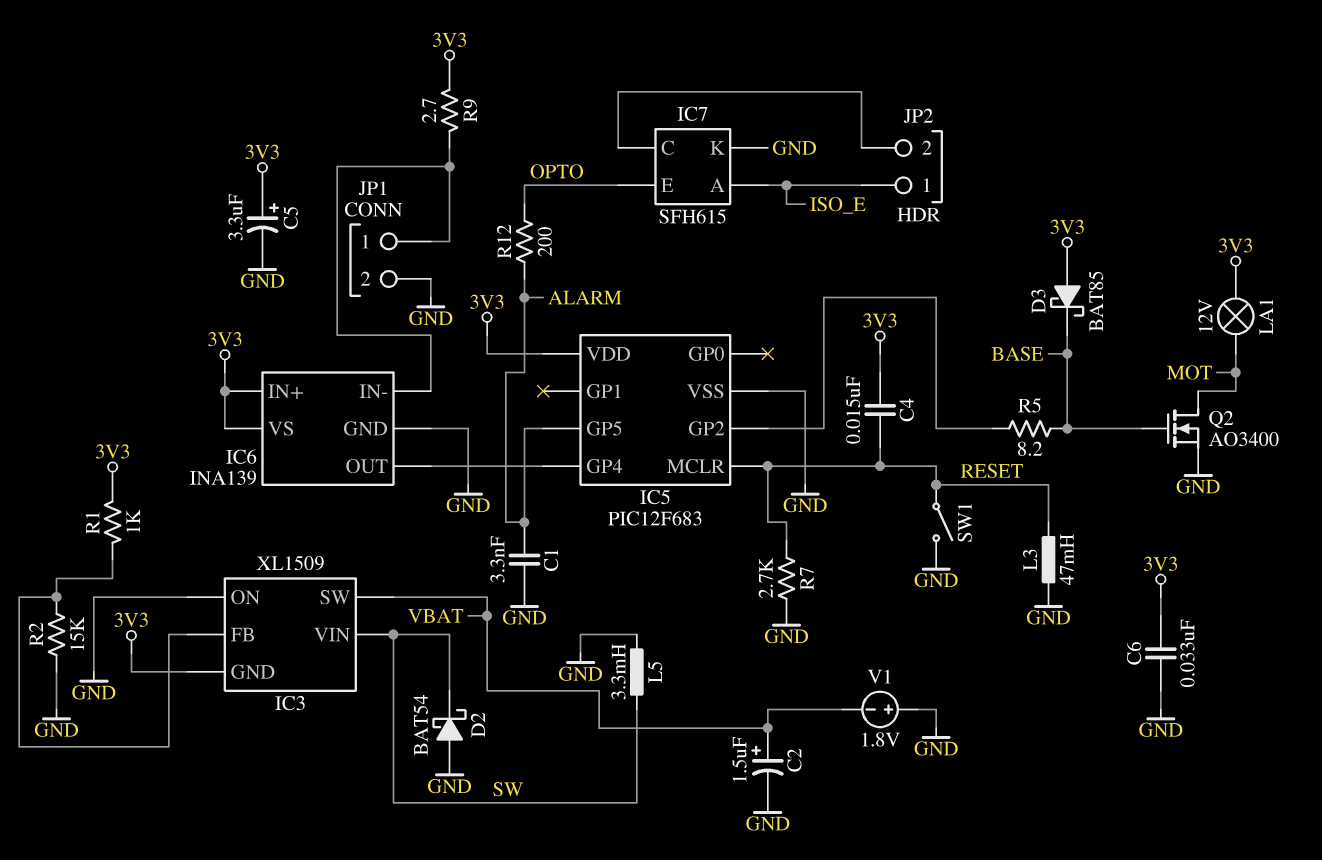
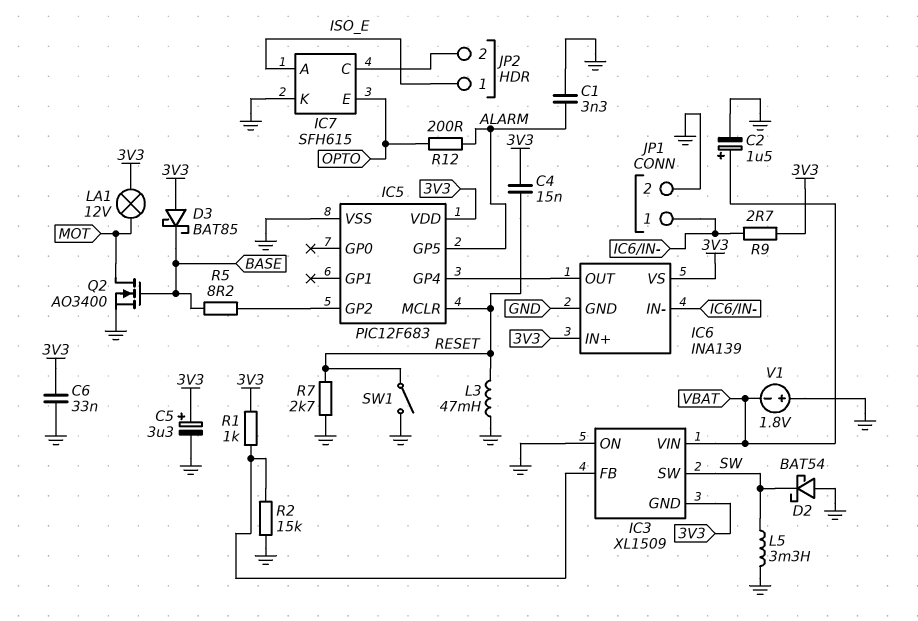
IC3 pin SW: VBAT -> SW
IC3 pin VIN: SW -> VBAT

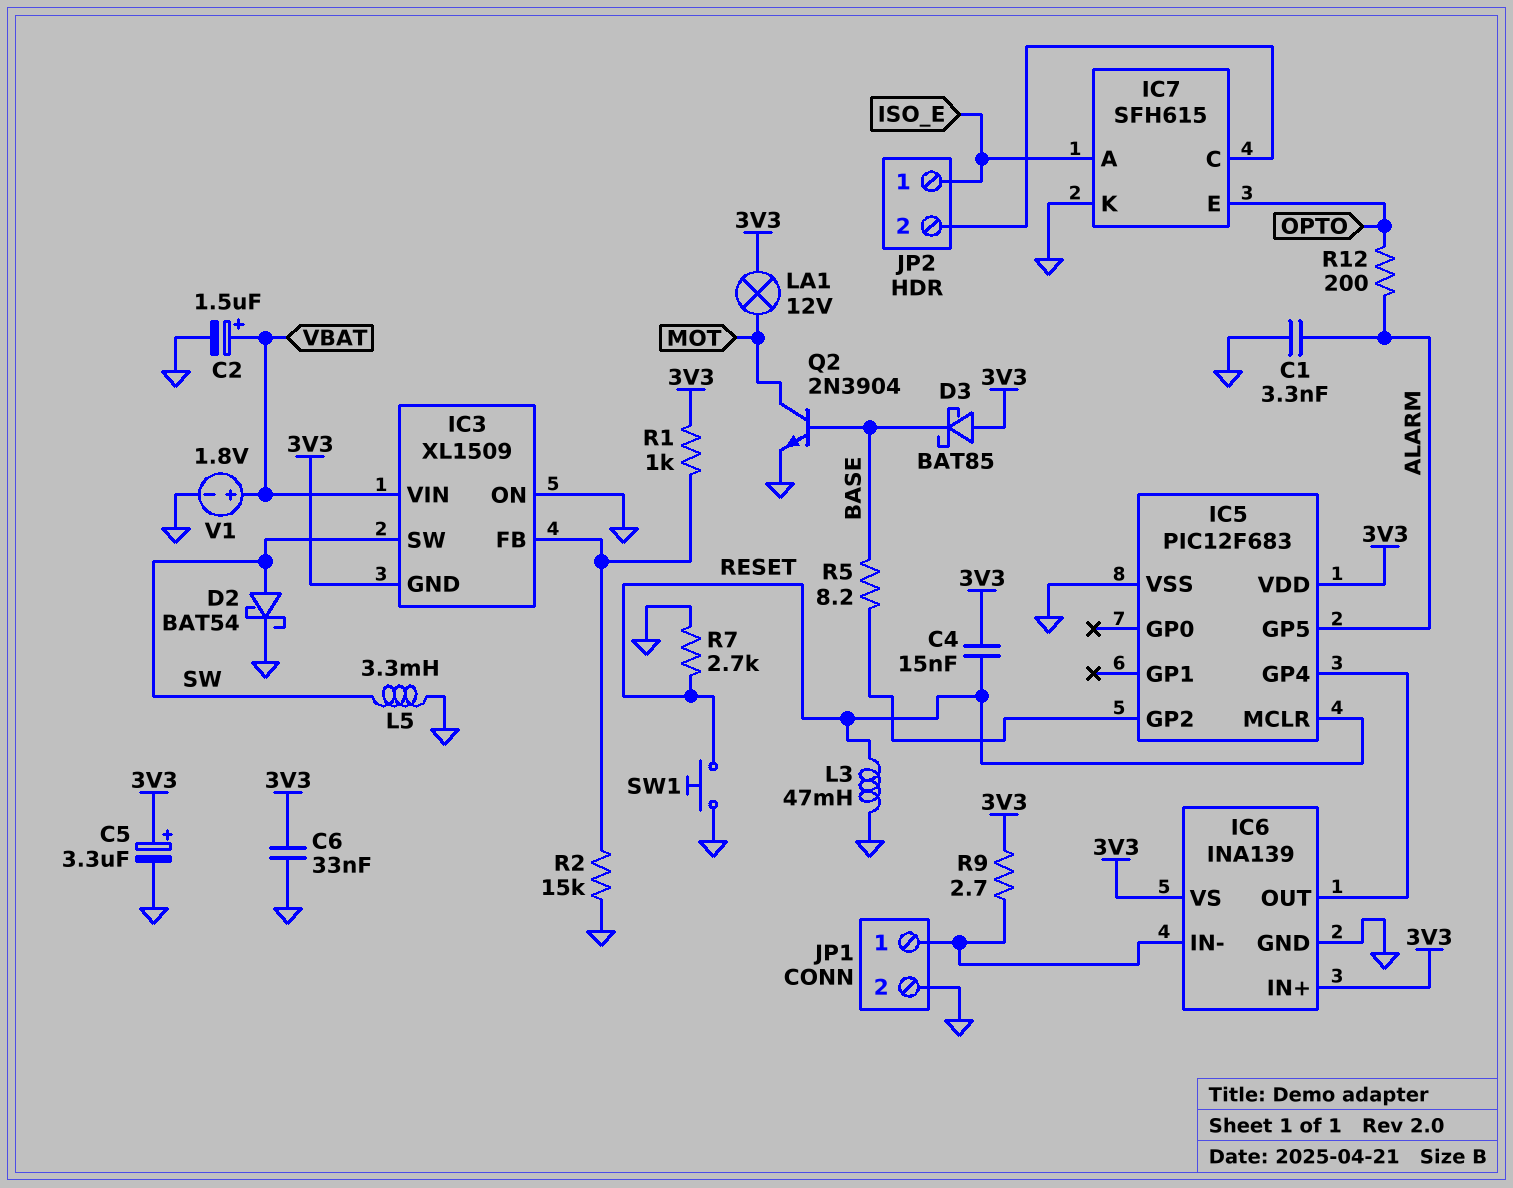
D2: schottky BAT54 (A GND, K SW) -> schottky BAT54 (A SW, K GND)
Q2: NMOS AO3400 (G BASE, D MOT, S GND) -> NPN 2N3904 (B BASE, C MOT, E GND)
SW1: switch (GND, RESET) -> button (GND, RESET)
V1: 1.8V (plus GND, minus VBAT) -> 1.8V (plus VBAT, minus GND)

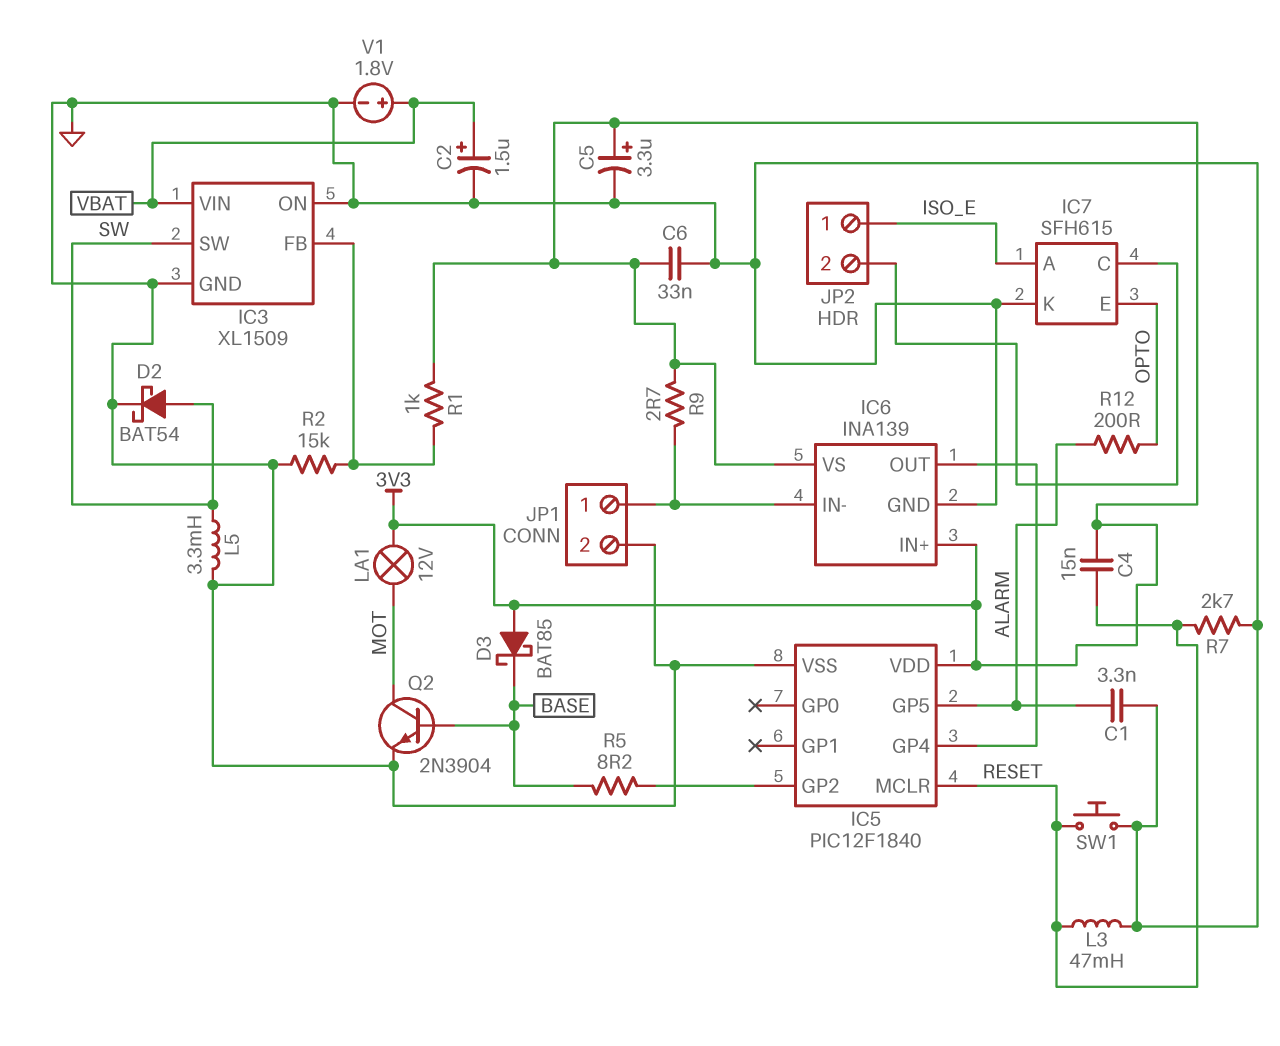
IC3 pin GND: 3V3 -> GND
IC5: PIC12F683 -> PIC12F1840

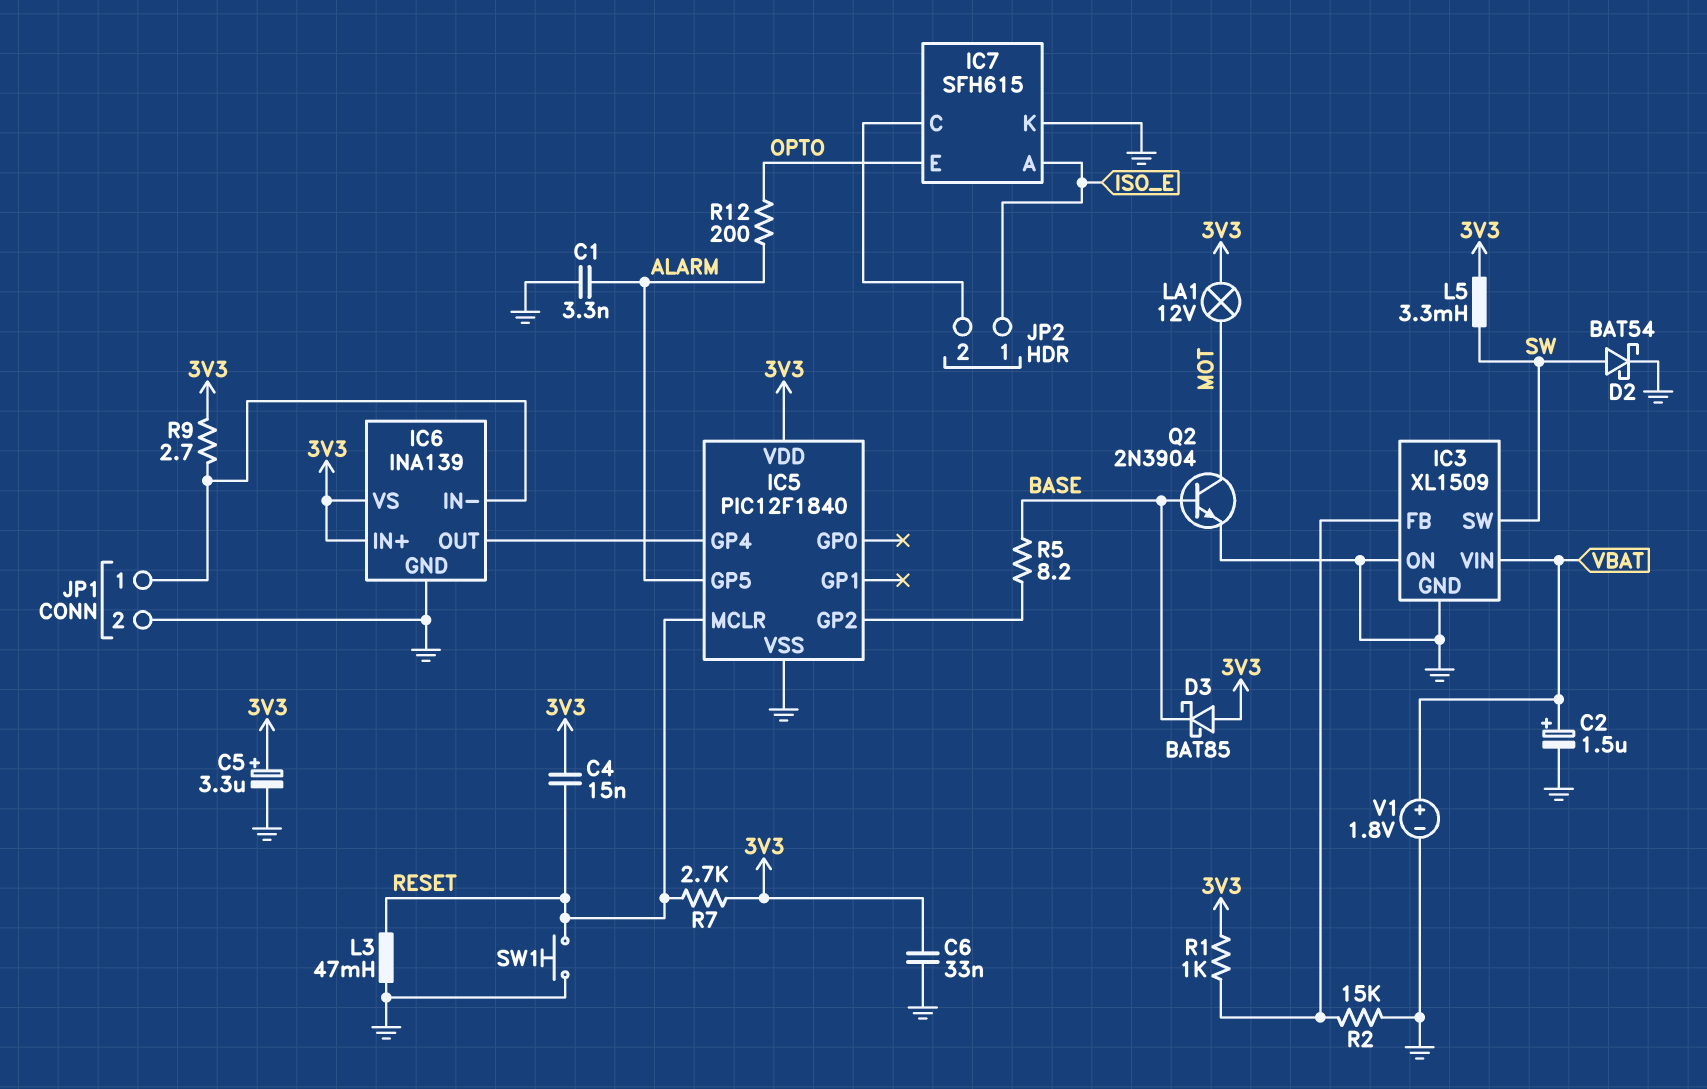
L5: 3.3mH (GND, SW) -> 3.3mH (3V3, SW)
R7: 2.7k (GND, RESET) -> 2.7k (3V3, RESET)

